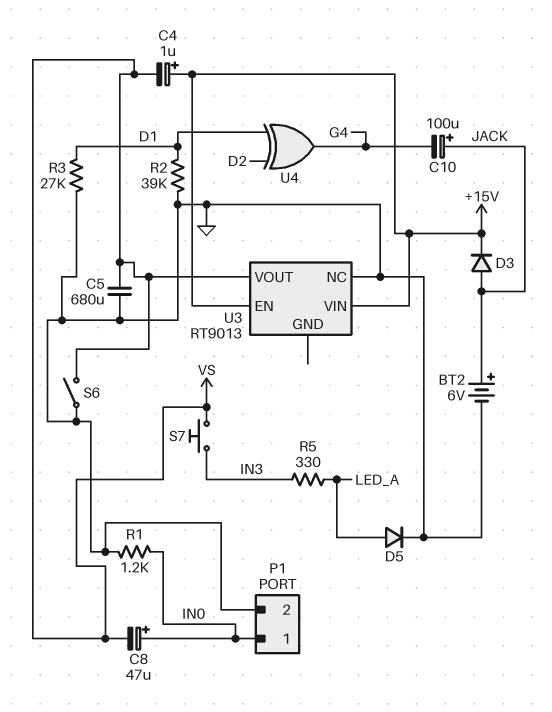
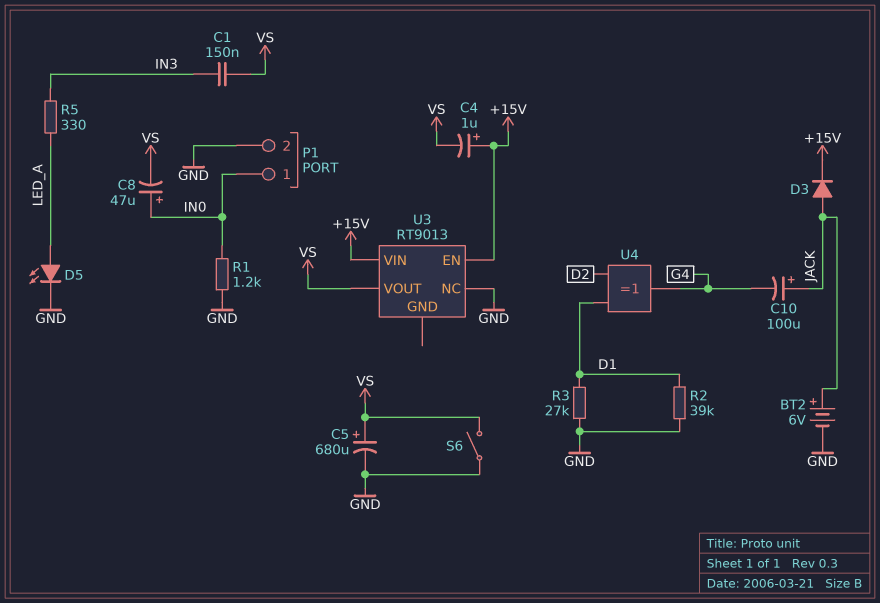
C1: none -> 150nF (IN3, VS)
C5: 680uF (GND, VS) -> 680uF (plus VS, minus GND)
D5: diode (A LED_A, K GND) -> LED (A LED_A, K GND)
S7: button (IN3, VS) -> none

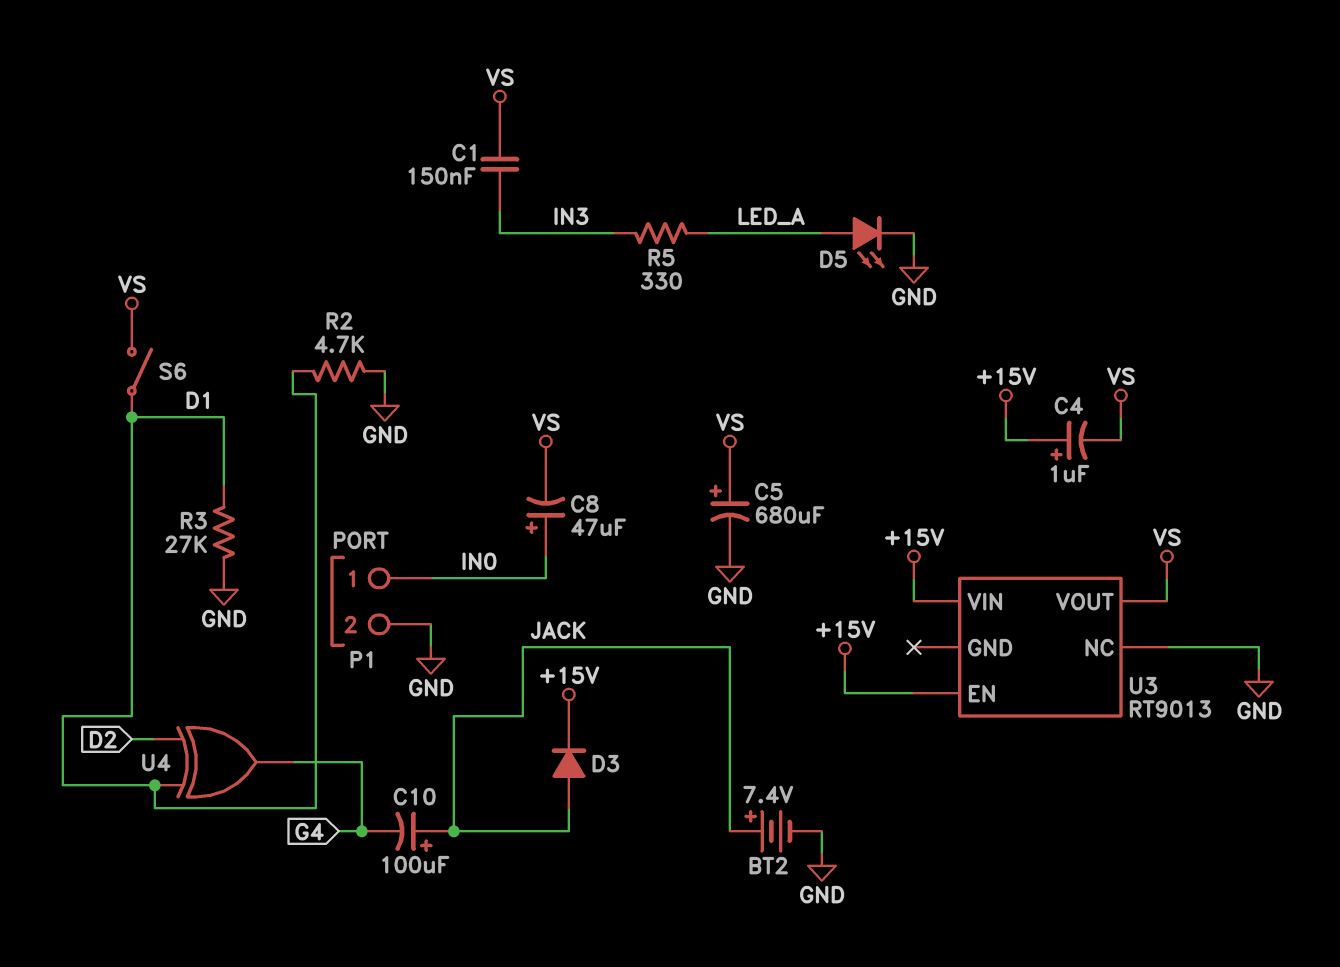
BT2: 6V (plus JACK, minus GND) -> 7.4V (plus JACK, minus GND)
R1: 1.2k (GND, IN0) -> none
R2: 39k (D1, GND) -> 4.7k (D1, GND)
S6: switch (GND, VS) -> switch (D1, VS)

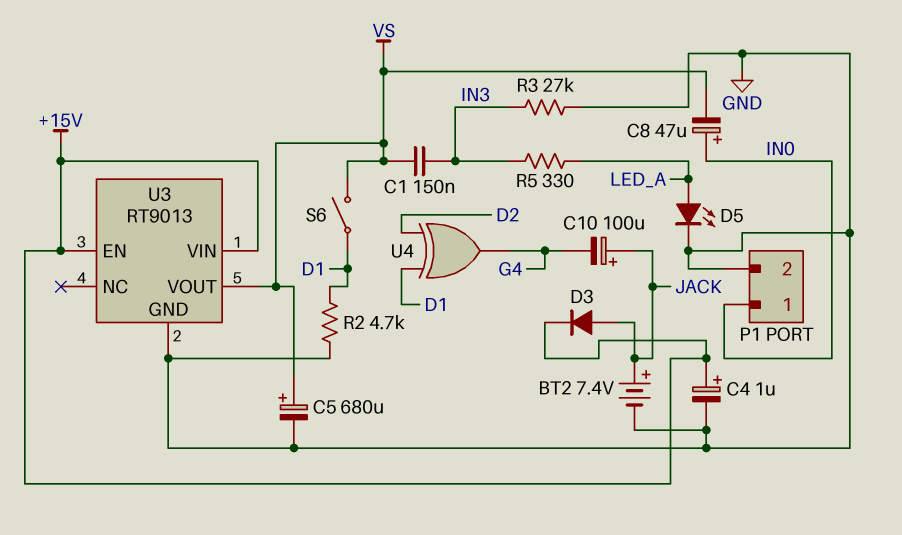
C4: 1uF (plus +15V, minus VS) -> 1uF (plus +15V, minus GND)
R3: 27k (D1, GND) -> 27k (GND, IN3)
U3 pin GND: none -> GND
U3 pin NC: GND -> none

